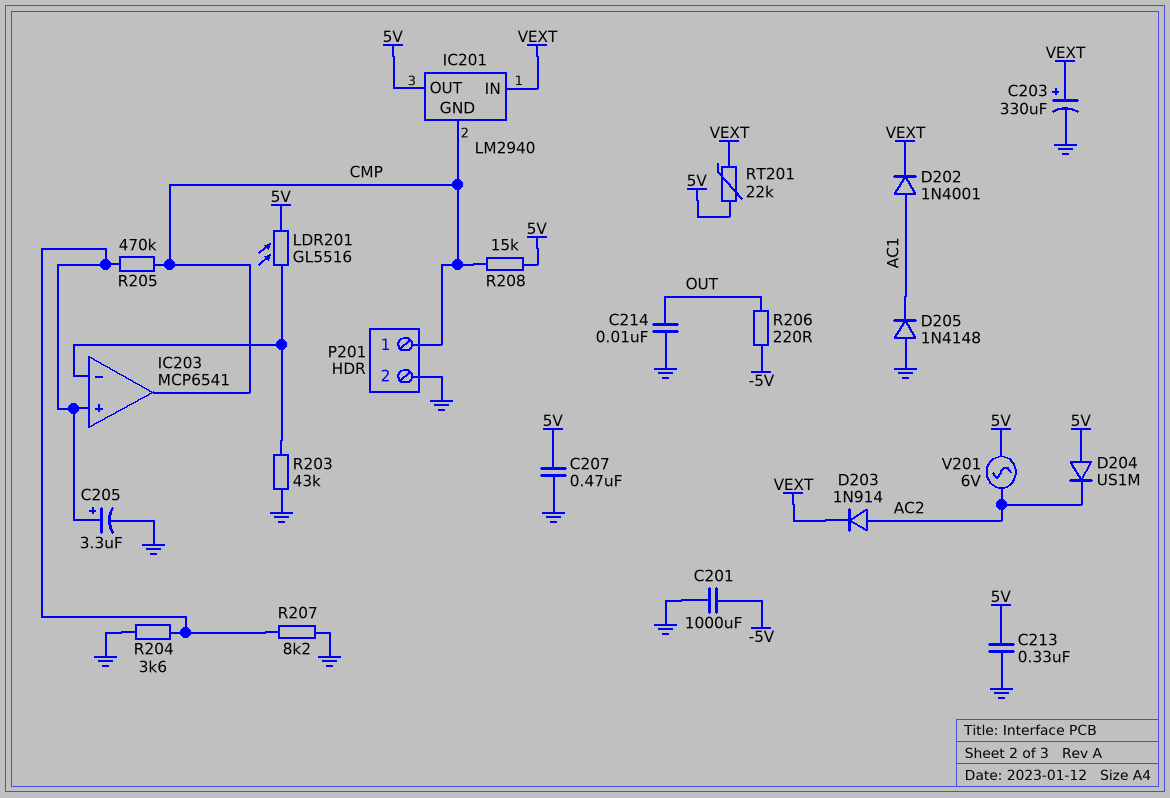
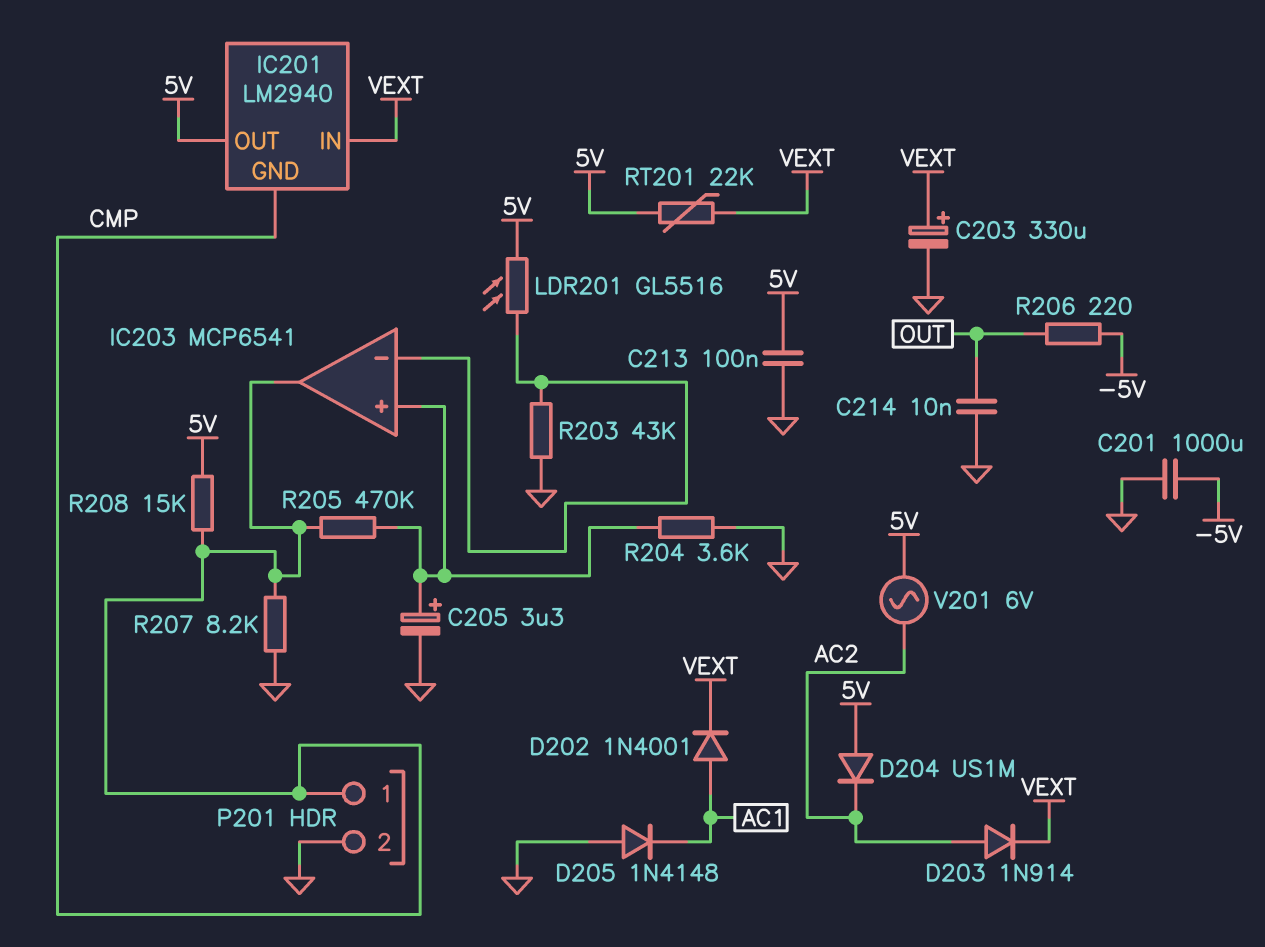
C207: 470nF (5V, GND) -> none
C213: 330nF (5V, GND) -> 100nF (5V, GND)
R207: 8.2k (GND, IC203/in+) -> 8.2k (CMP, GND)

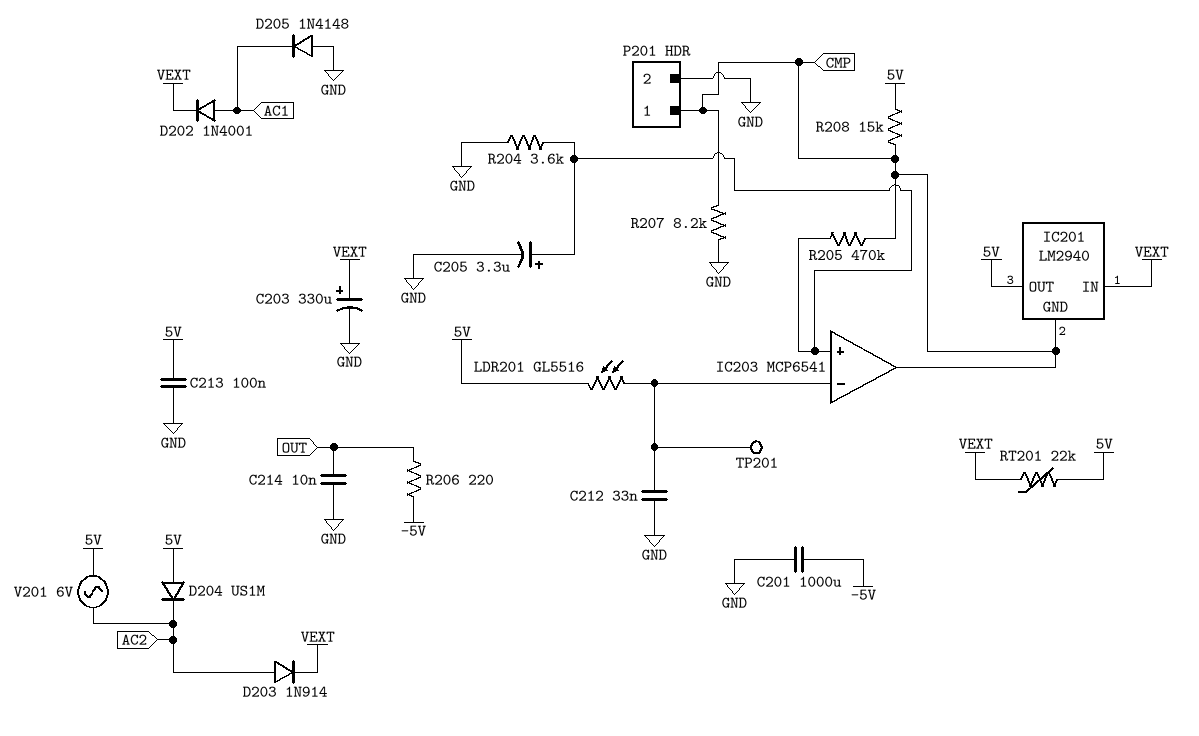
C212: none -> 33nF (GND, IC203/in-)
R203: 43k (GND, IC203/in-) -> none
TP201: none -> test point (IC203/in-)

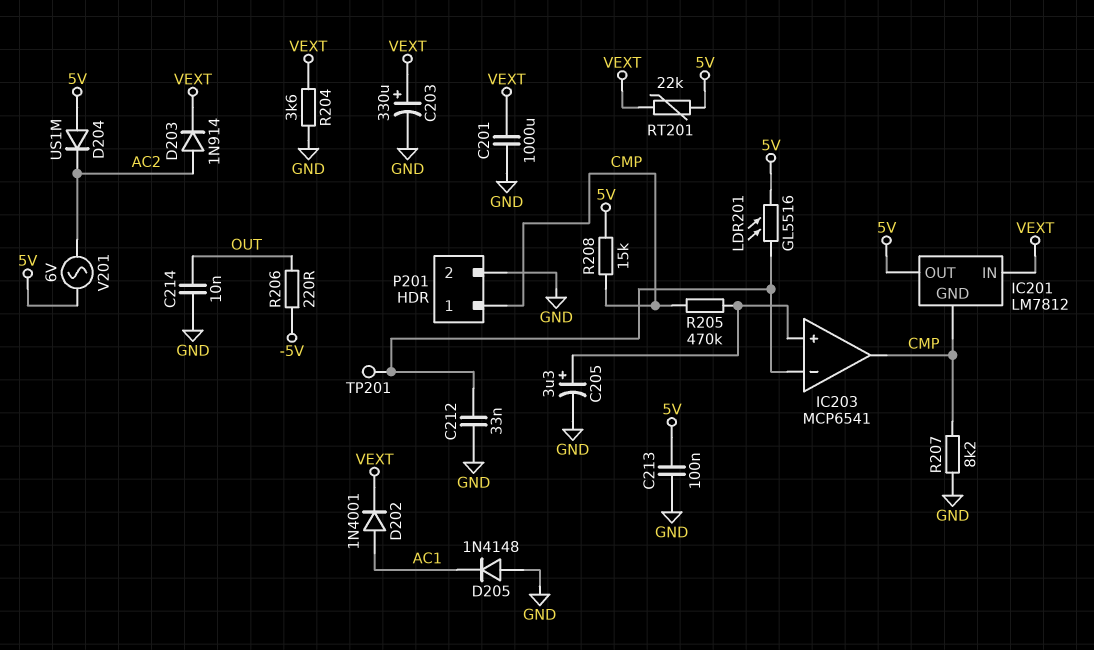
C201: 1000uF (-5V, GND) -> 1000uF (GND, VEXT)
IC201: LM2940 -> LM7812
R204: 3.6k (GND, IC203/in+) -> 3.6k (GND, VEXT)

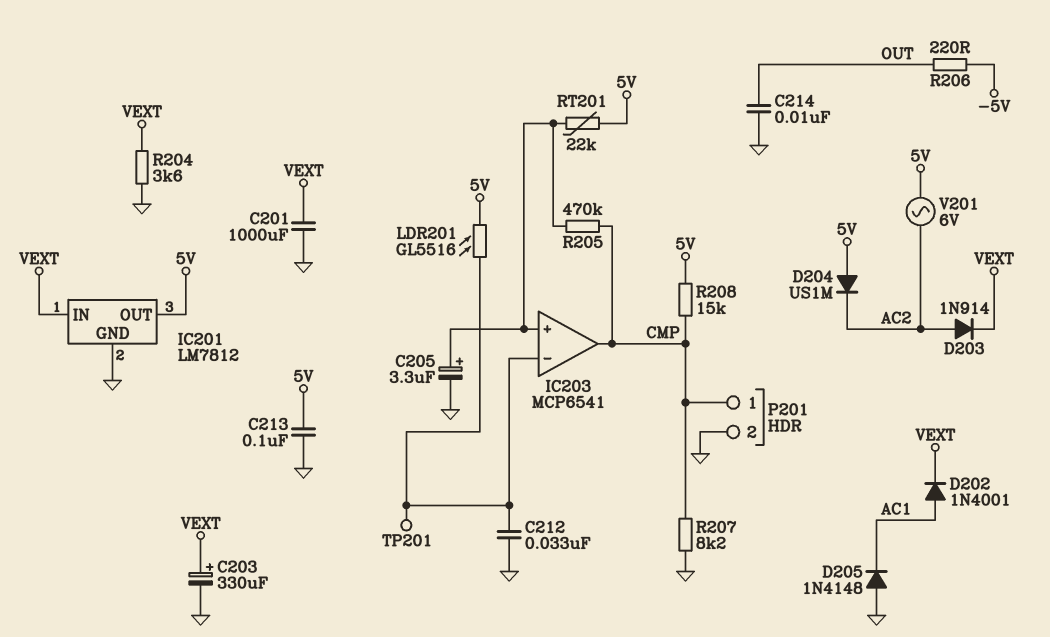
IC201 pin GND: CMP -> GND
RT201: 22k (5V, VEXT) -> 22k (5V, IC203/in+)

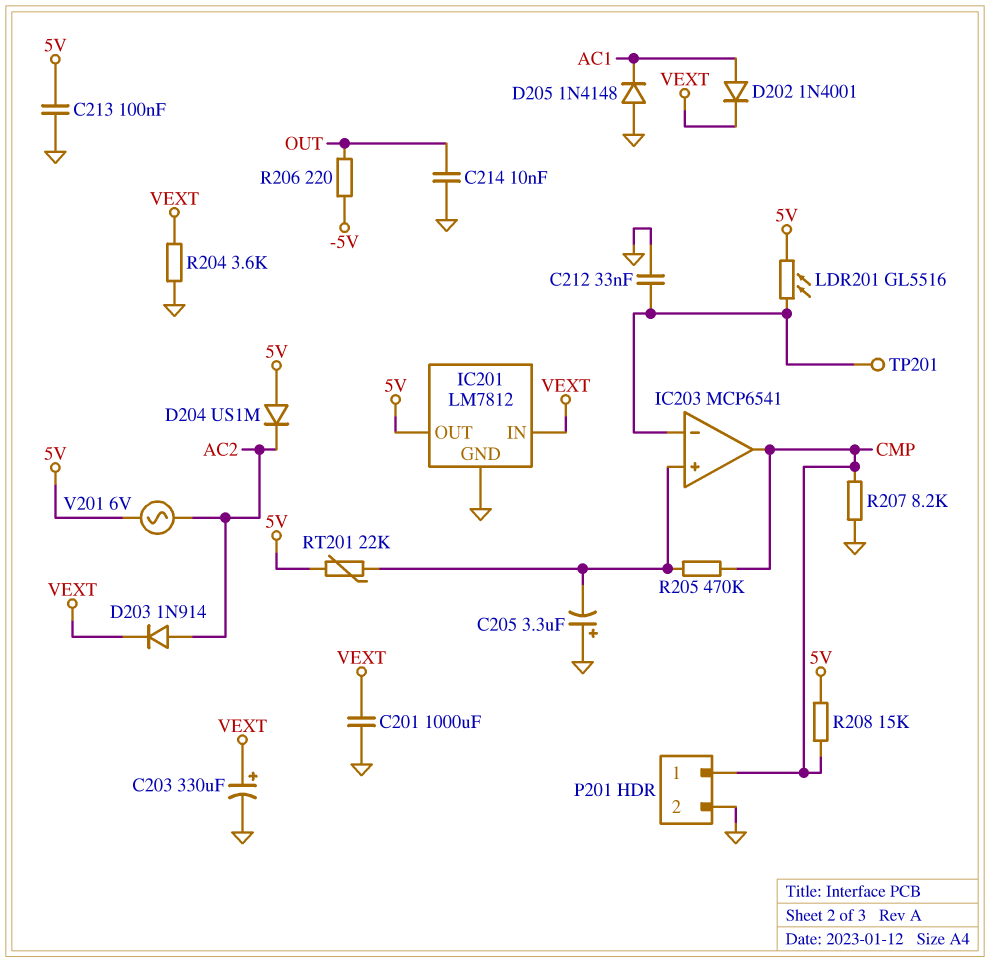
C205: 3.3uF (plus IC203/in+, minus GND) -> 3.3uF (plus GND, minus IC203/in+)

